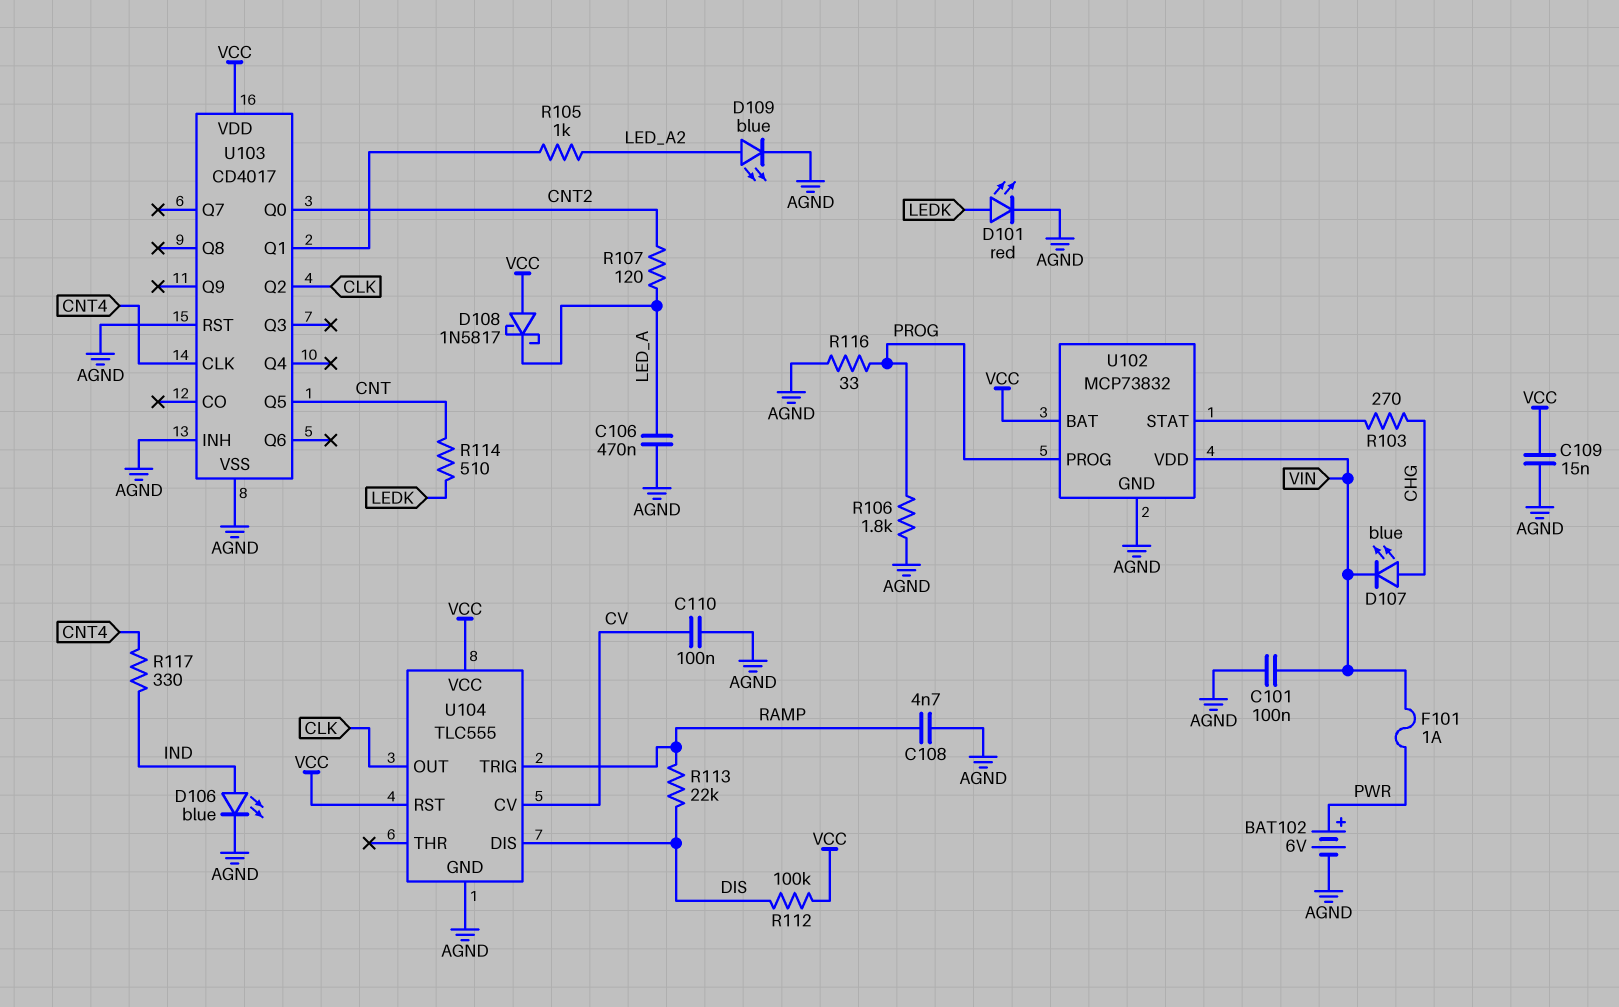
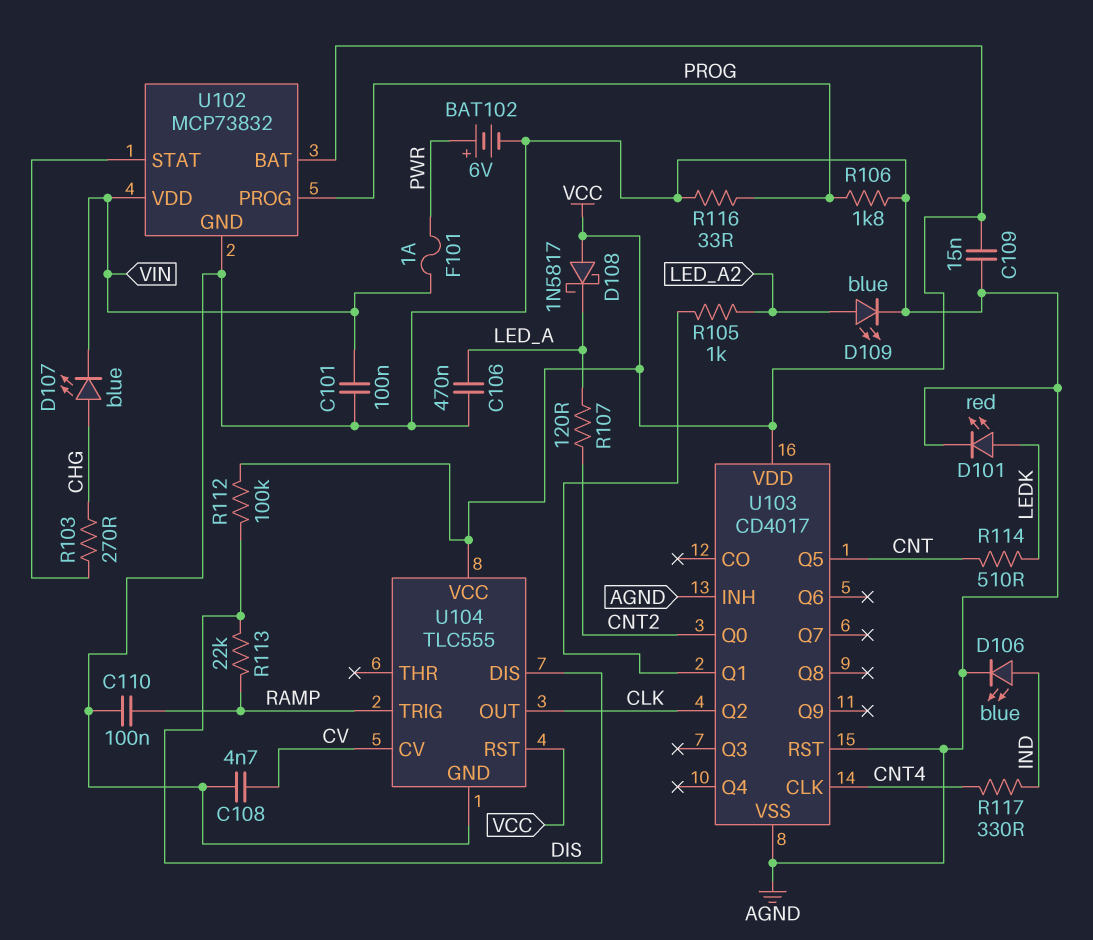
C108: 4.7nF (AGND, RAMP) -> 4.7nF (AGND, CV)
C110: 100nF (AGND, CV) -> 100nF (AGND, RAMP)

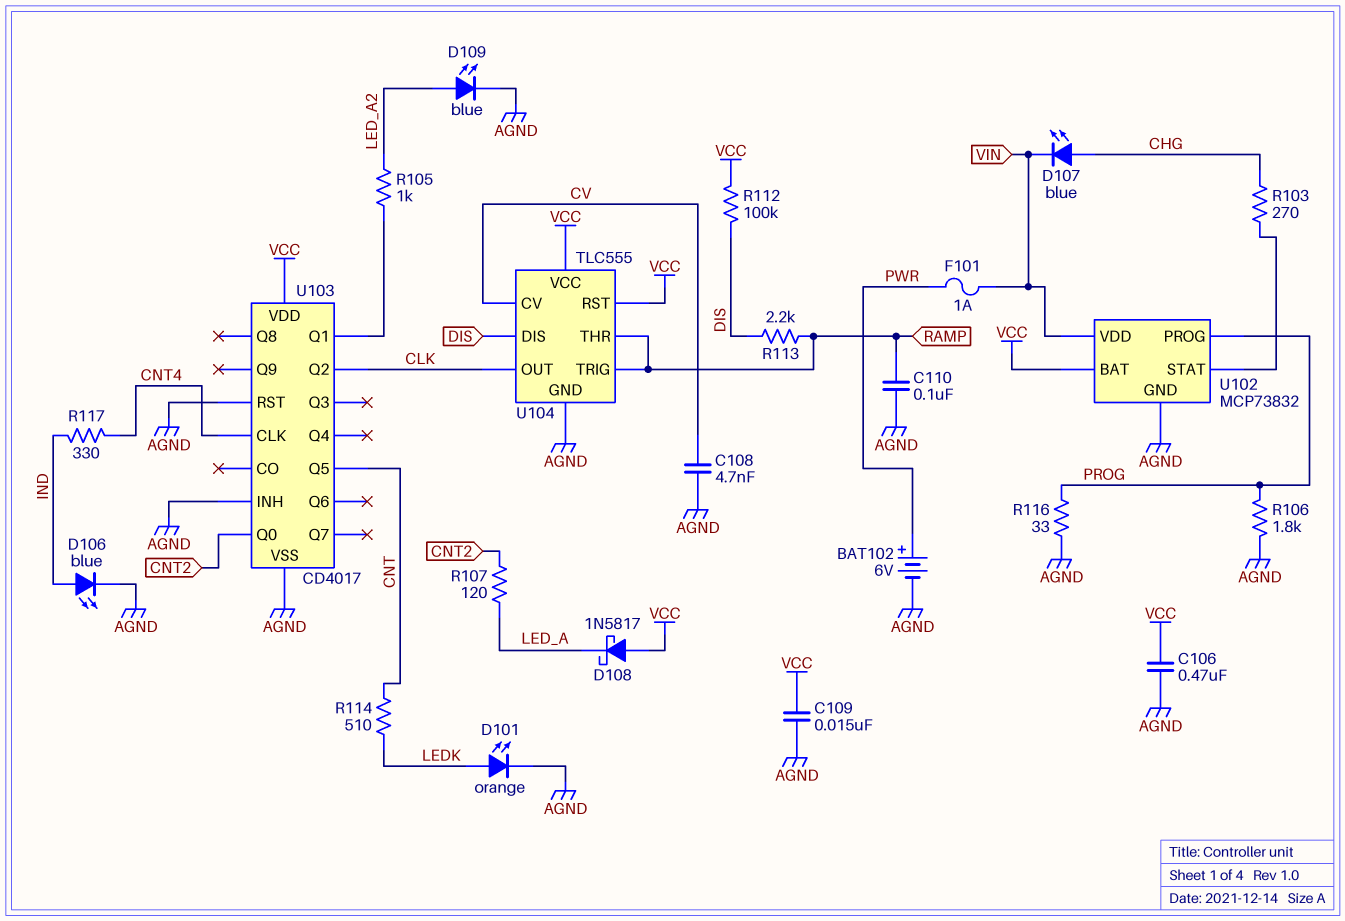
C101: 100nF (AGND, VIN) -> none
C106: 470nF (AGND, LED_A) -> 470nF (AGND, VCC)
D101: LED red (A LEDK, K AGND) -> LED orange (A LEDK, K AGND)
R113: 22k (DIS, RAMP) -> 2.2k (DIS, RAMP)
U104 pin THR: none -> RAMP

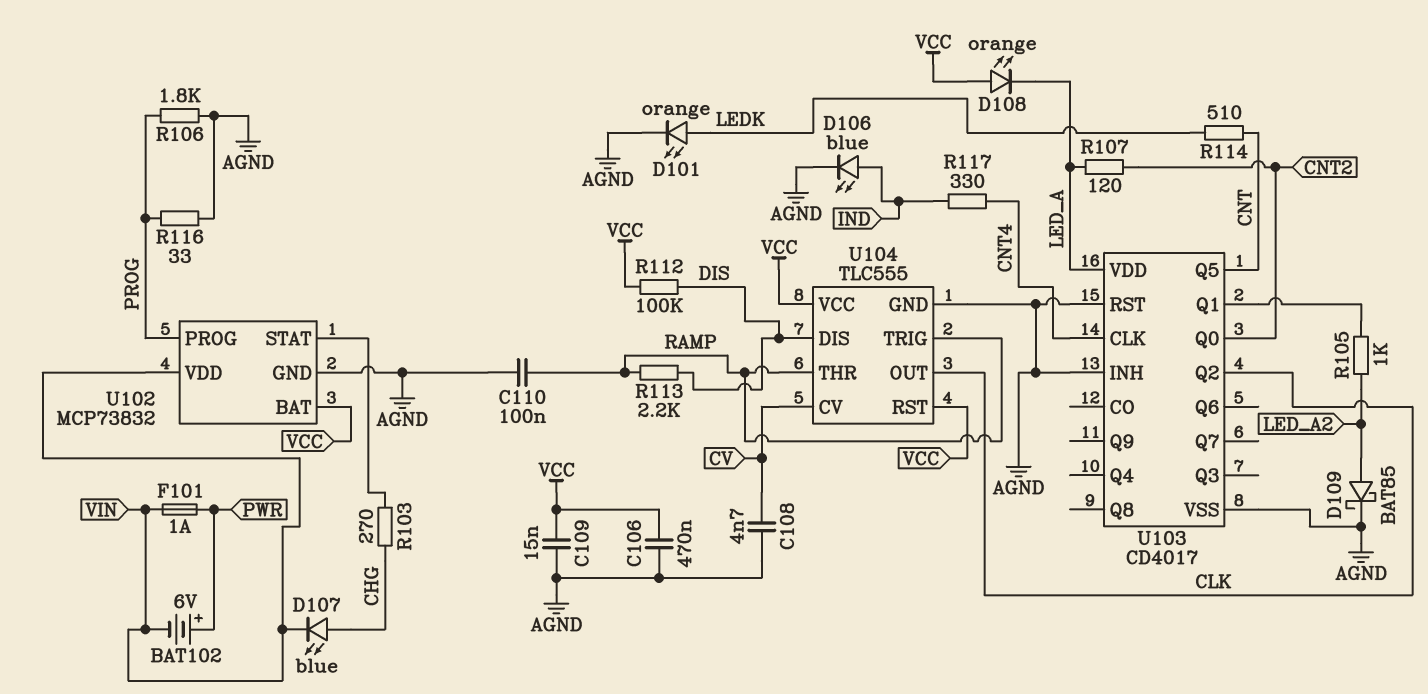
BAT102: 6V (plus PWR, minus AGND) -> 6V (plus PWR, minus VIN)
D108: schottky 1N5817 (A VCC, K LED_A) -> LED orange (A VCC, K LED_A)
D109: LED blue (A LED_A2, K AGND) -> schottky BAT85 (A LED_A2, K AGND)
U103 pin VDD: VCC -> LED_A

